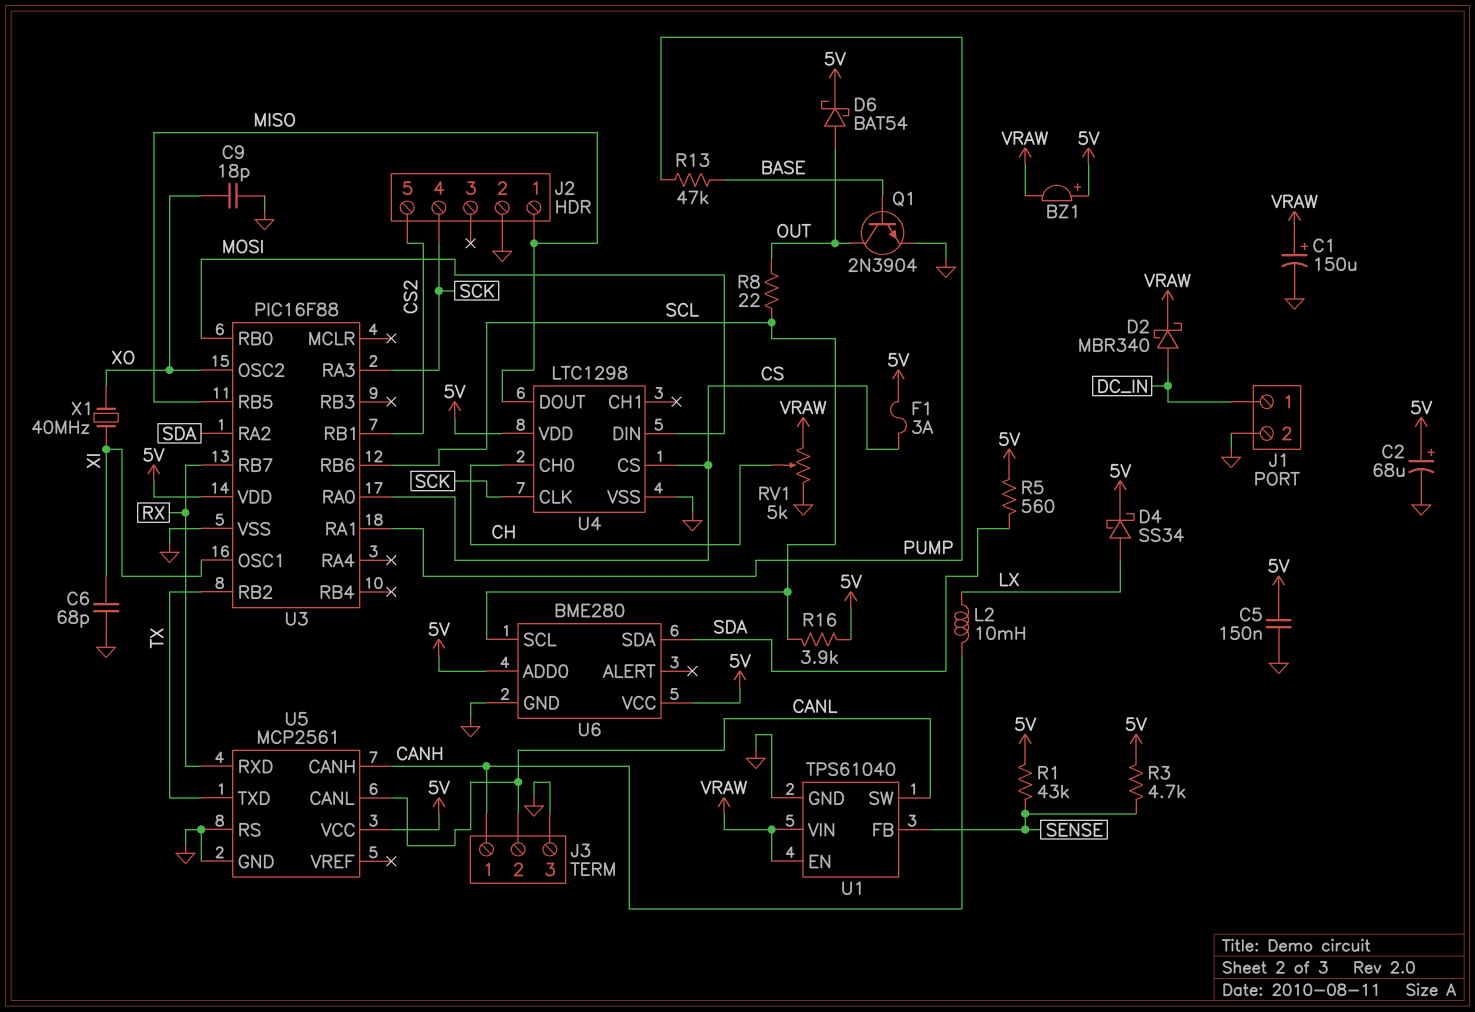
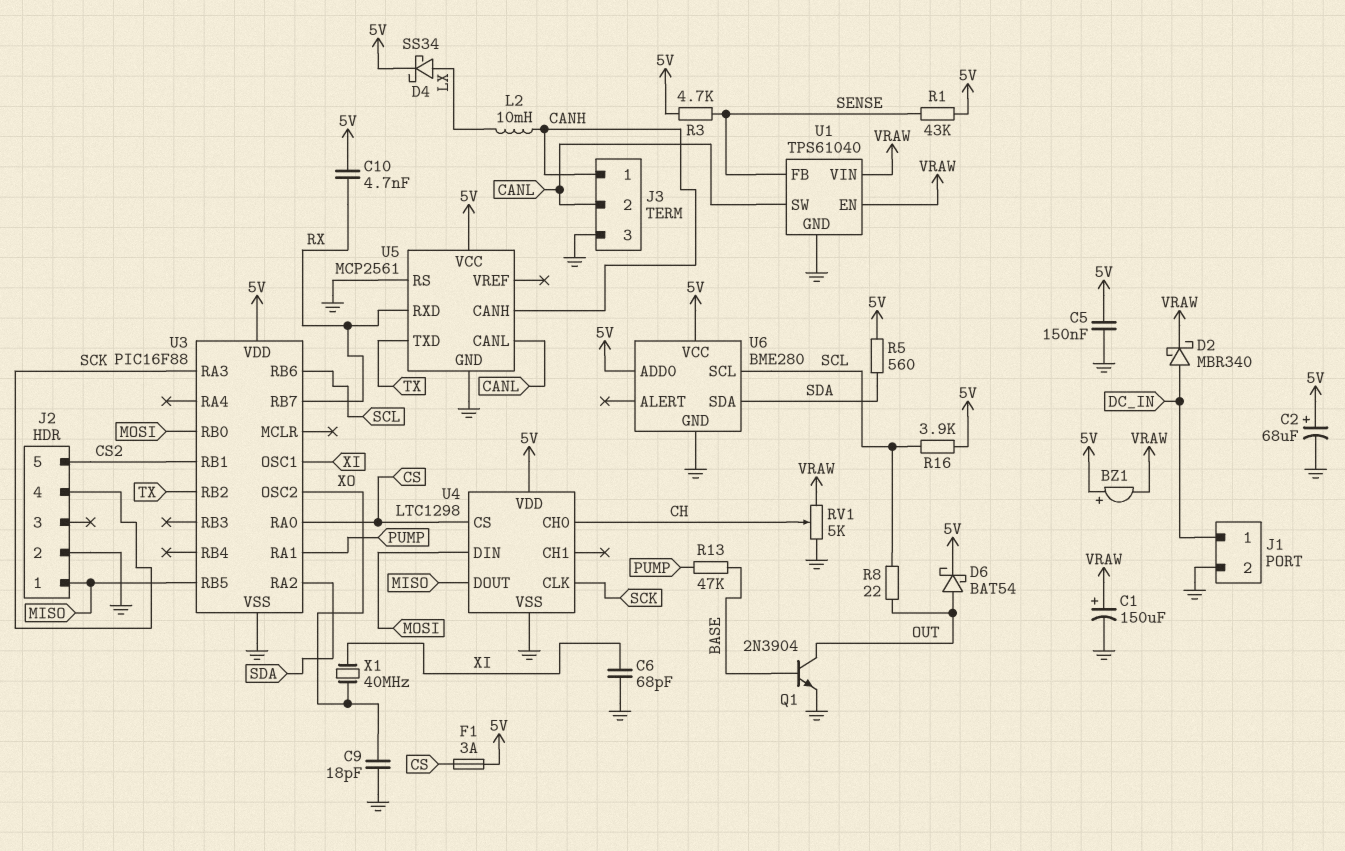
C10: none -> 4.7nF (5V, RX)

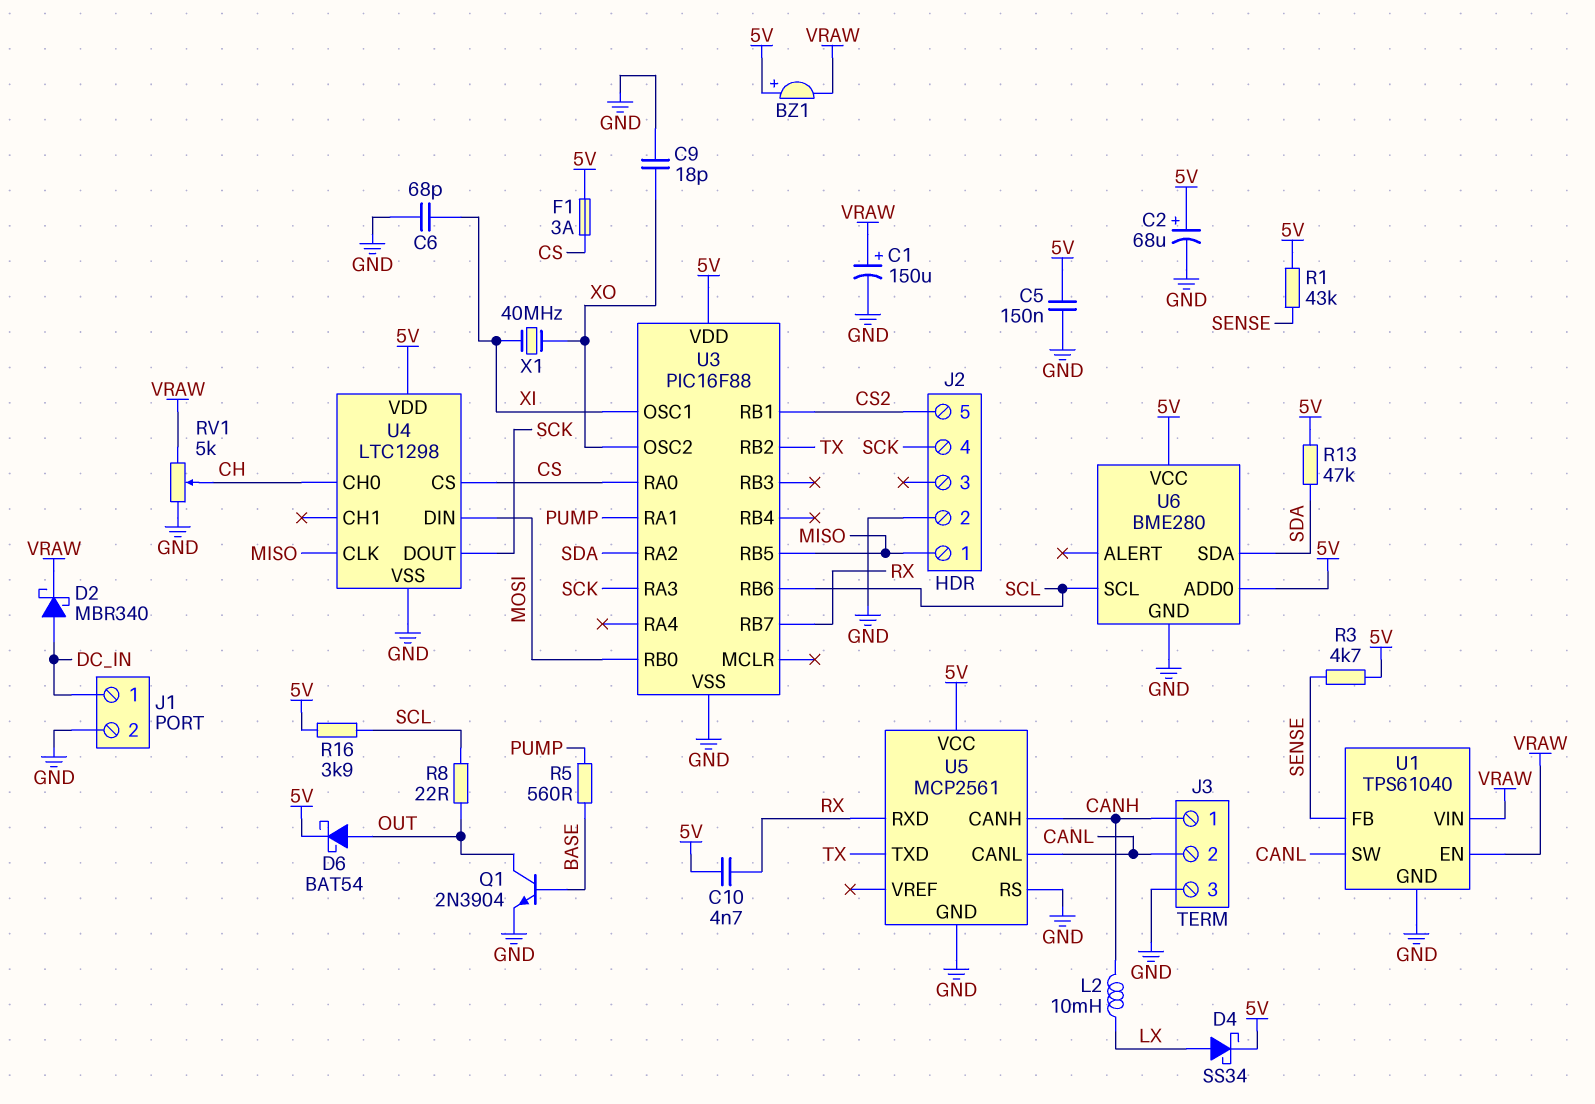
R5: 560 (5V, SDA) -> 560 (BASE, PUMP)
R13: 47k (BASE, PUMP) -> 47k (5V, SDA)
U4 pin CLK: SCK -> MISO
U4 pin DOUT: MISO -> SCK

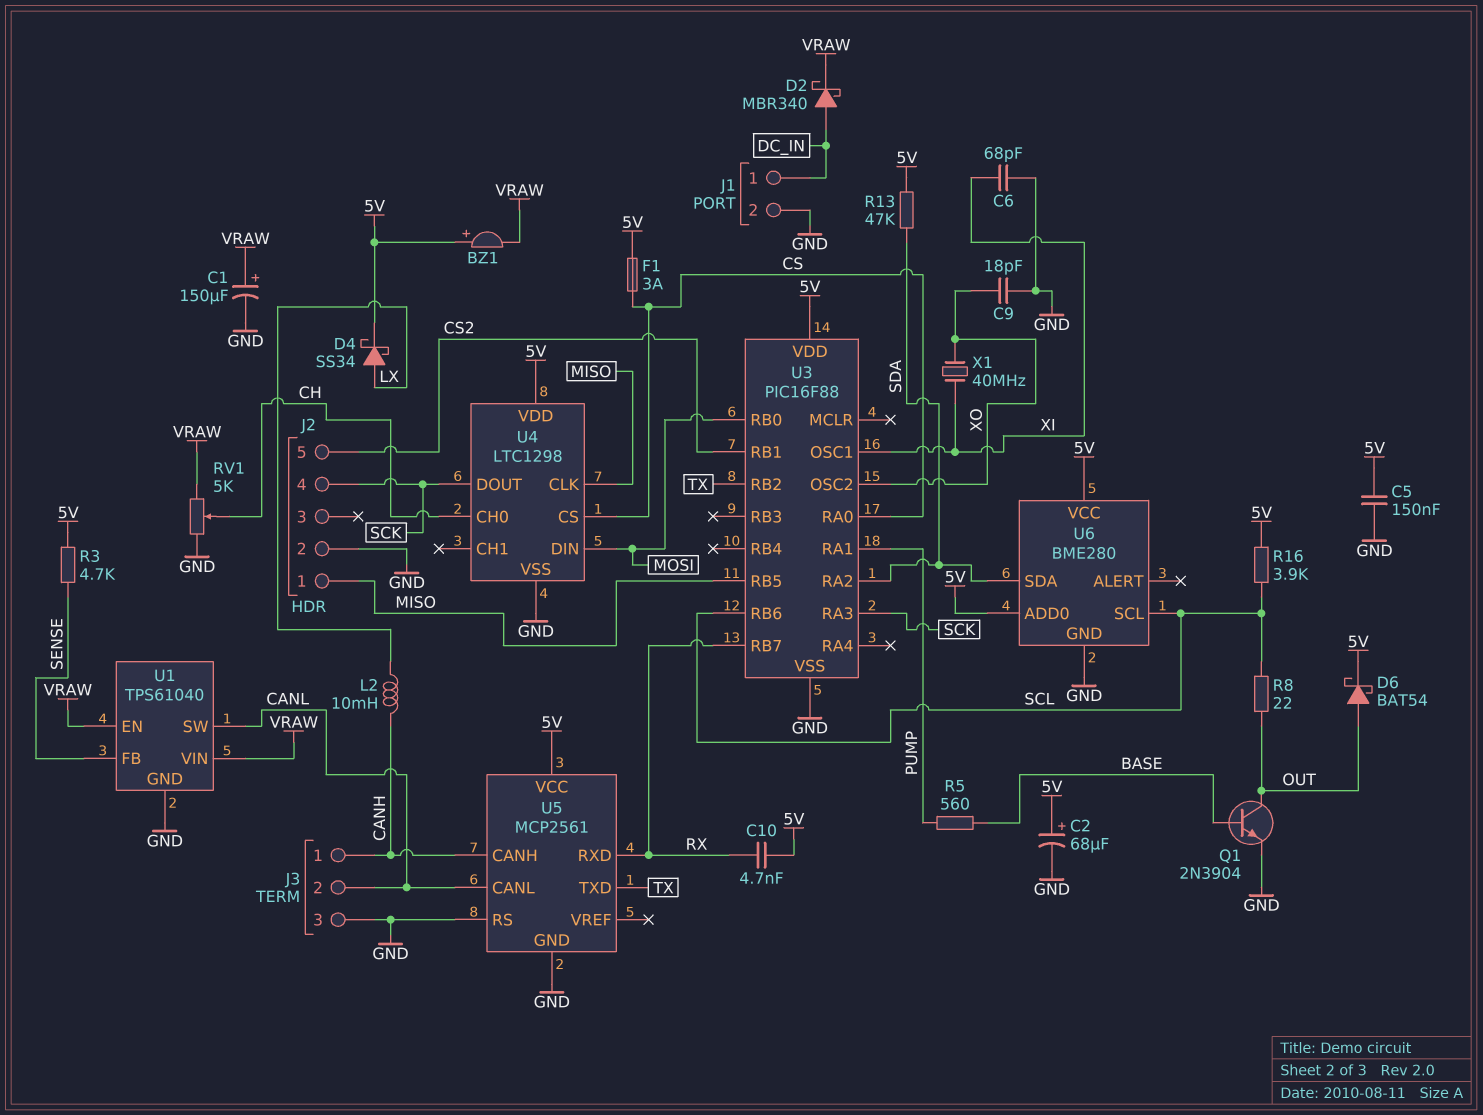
R1: 43k (5V, SENSE) -> none

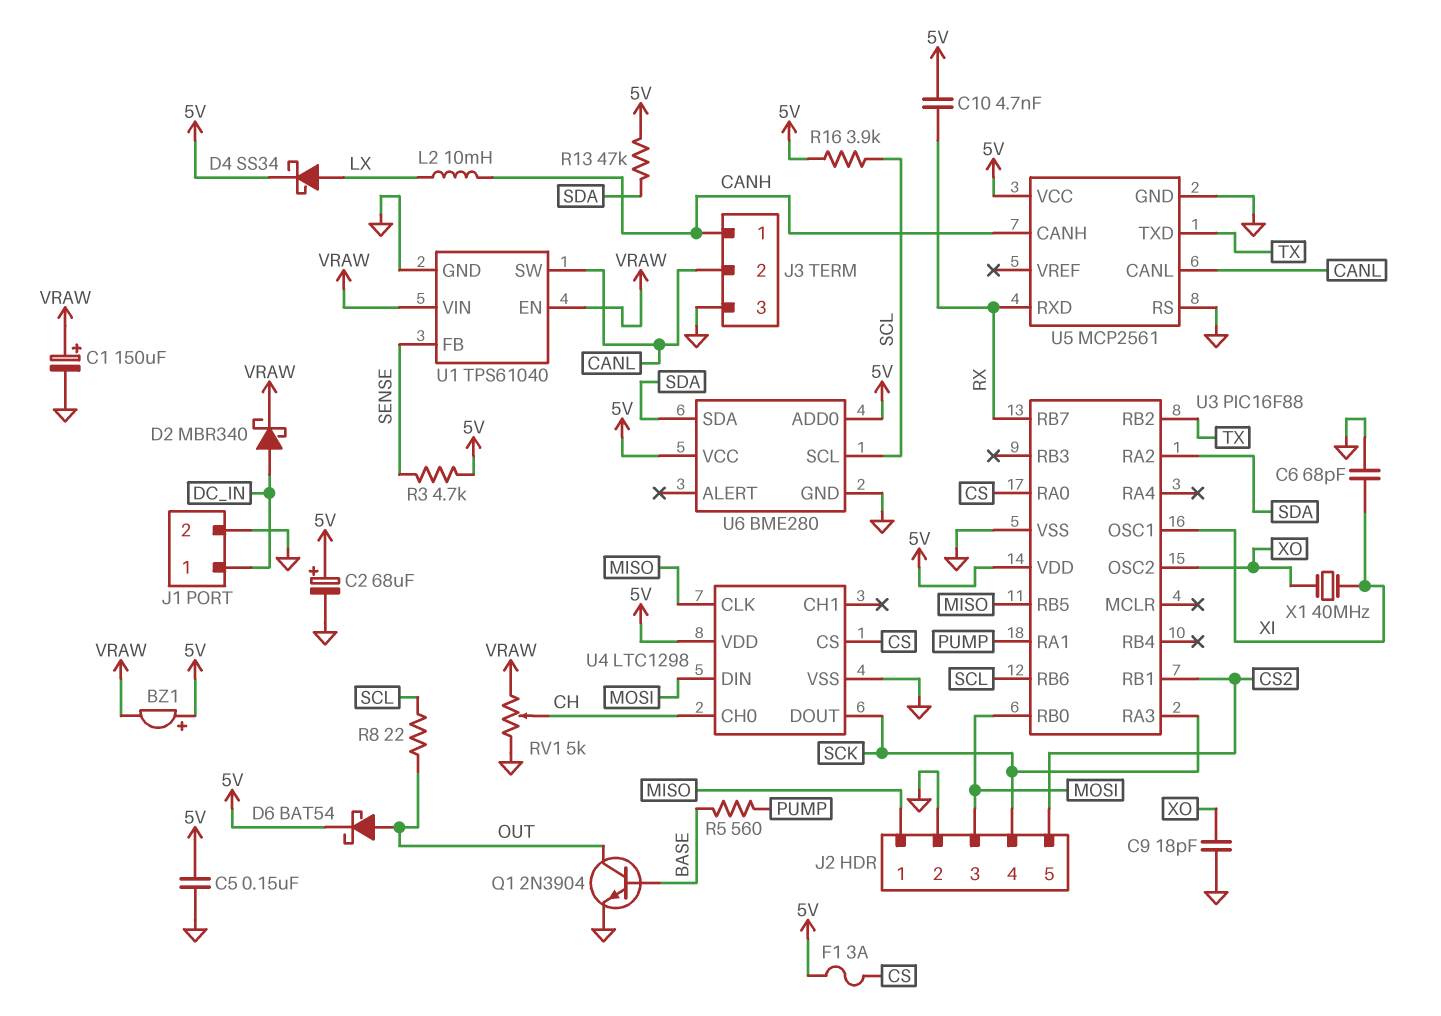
J2 pin 3: none -> MOSI

